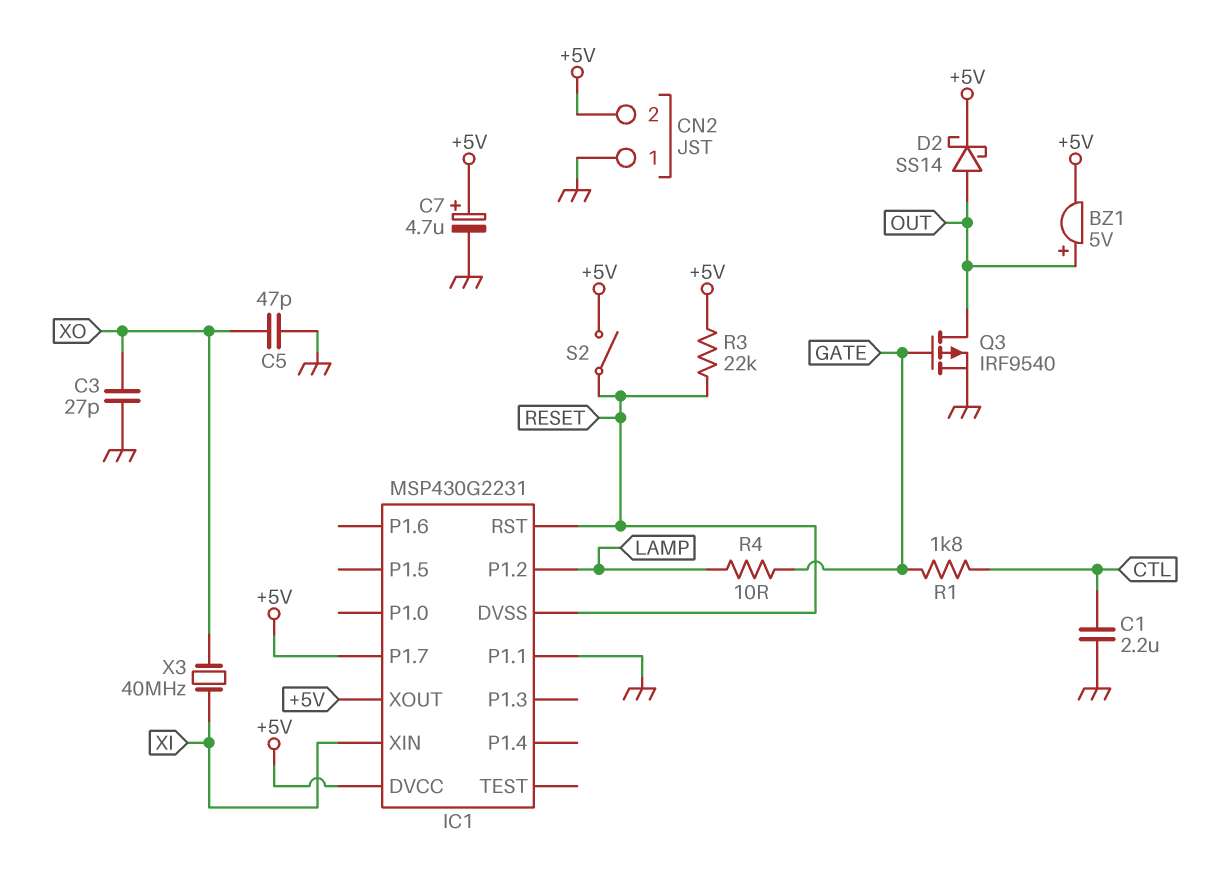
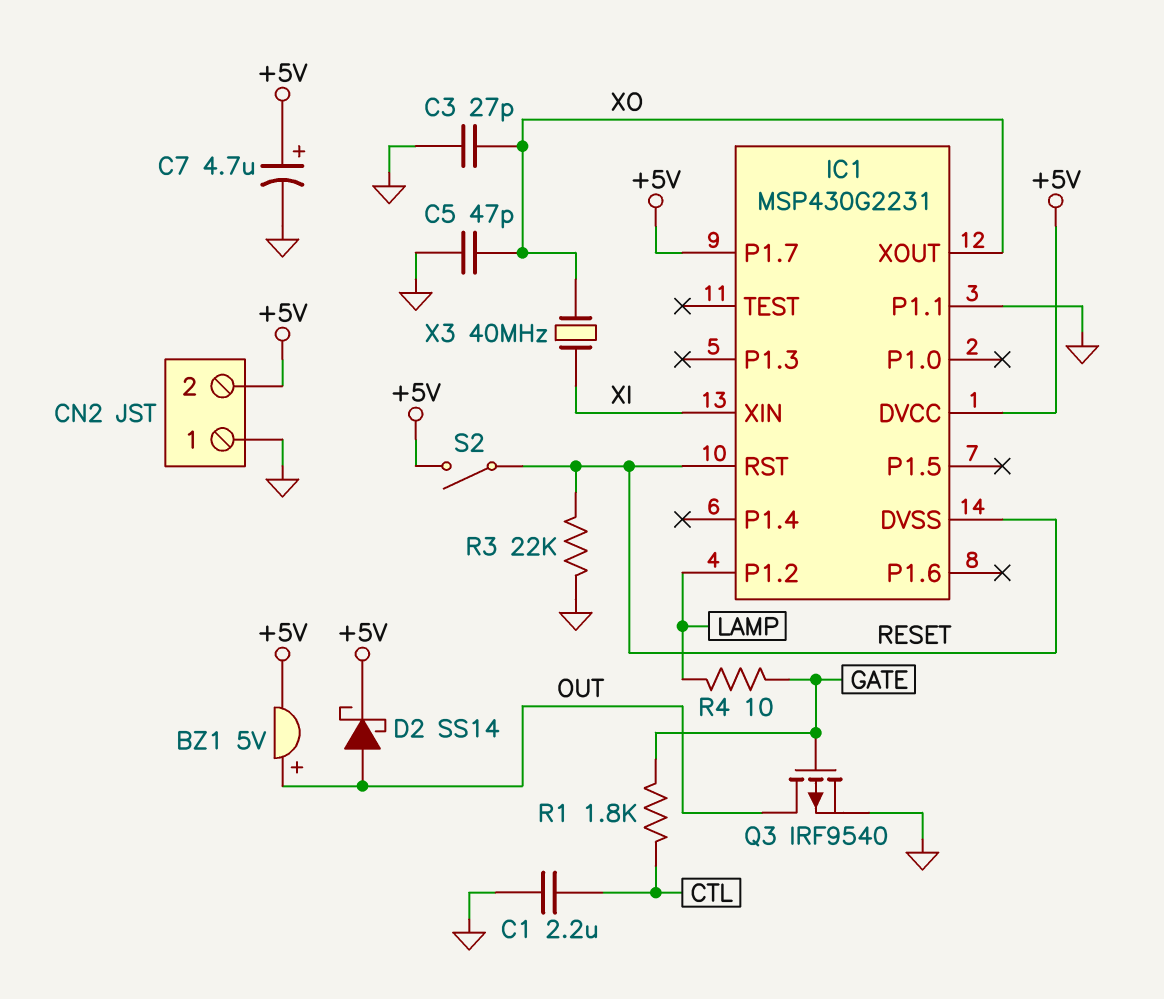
IC1 pin XOUT: +5V -> XO
R3: 22k (+5V, RESET) -> 22k (GND, RESET)

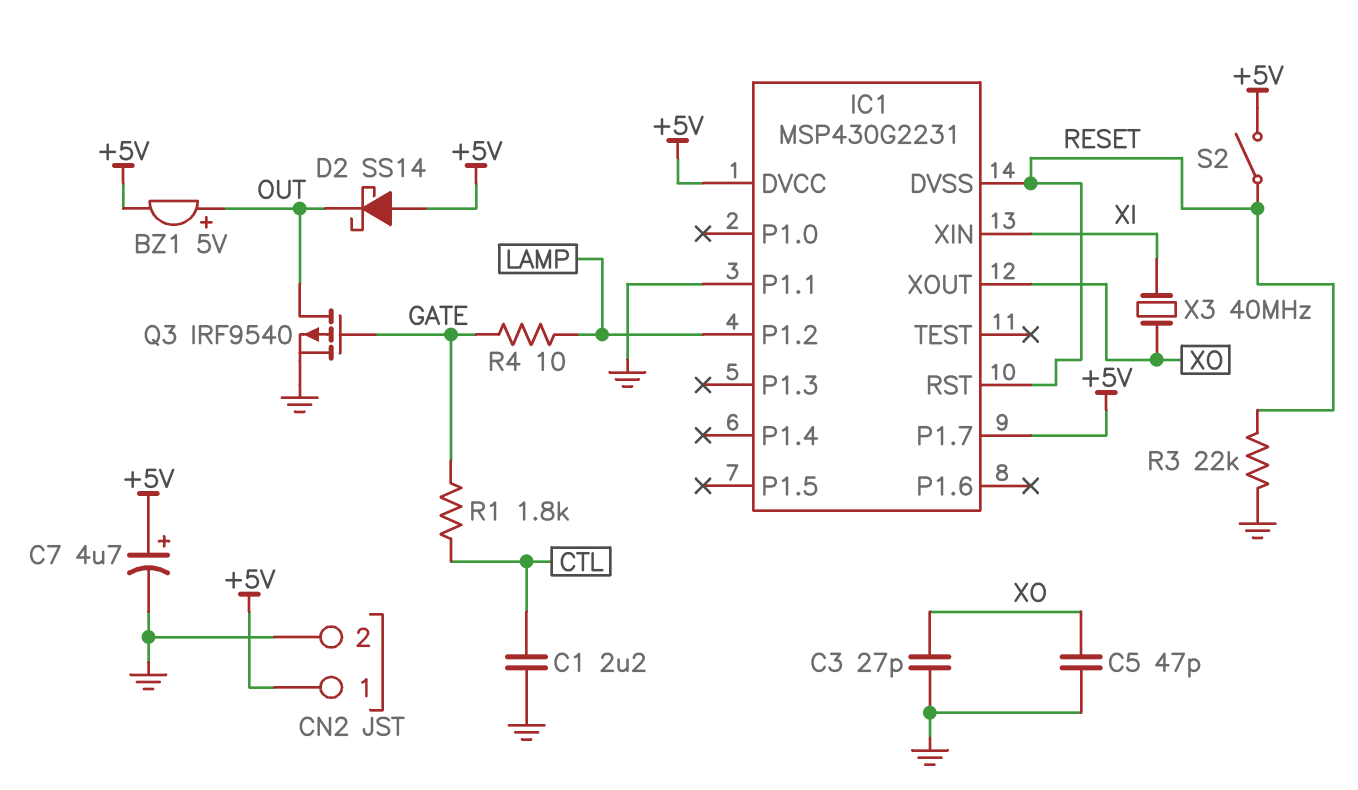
CN2 pin 1: GND -> +5V
CN2 pin 2: +5V -> GND
D2: schottky SS14 (A OUT, K +5V) -> schottky SS14 (A +5V, K OUT)

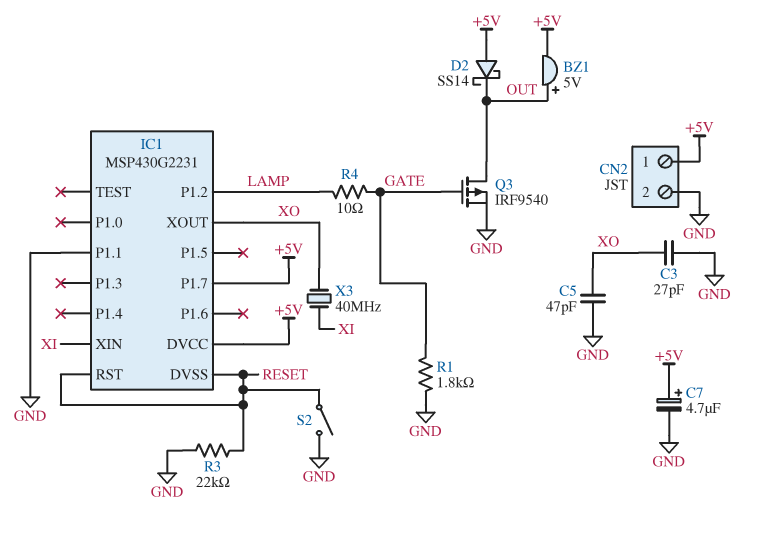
C1: 2.2uF (CTL, GND) -> none
R1: 1.8k (CTL, GATE) -> 1.8k (GATE, GND)
S2: switch (+5V, RESET) -> switch (GND, RESET)

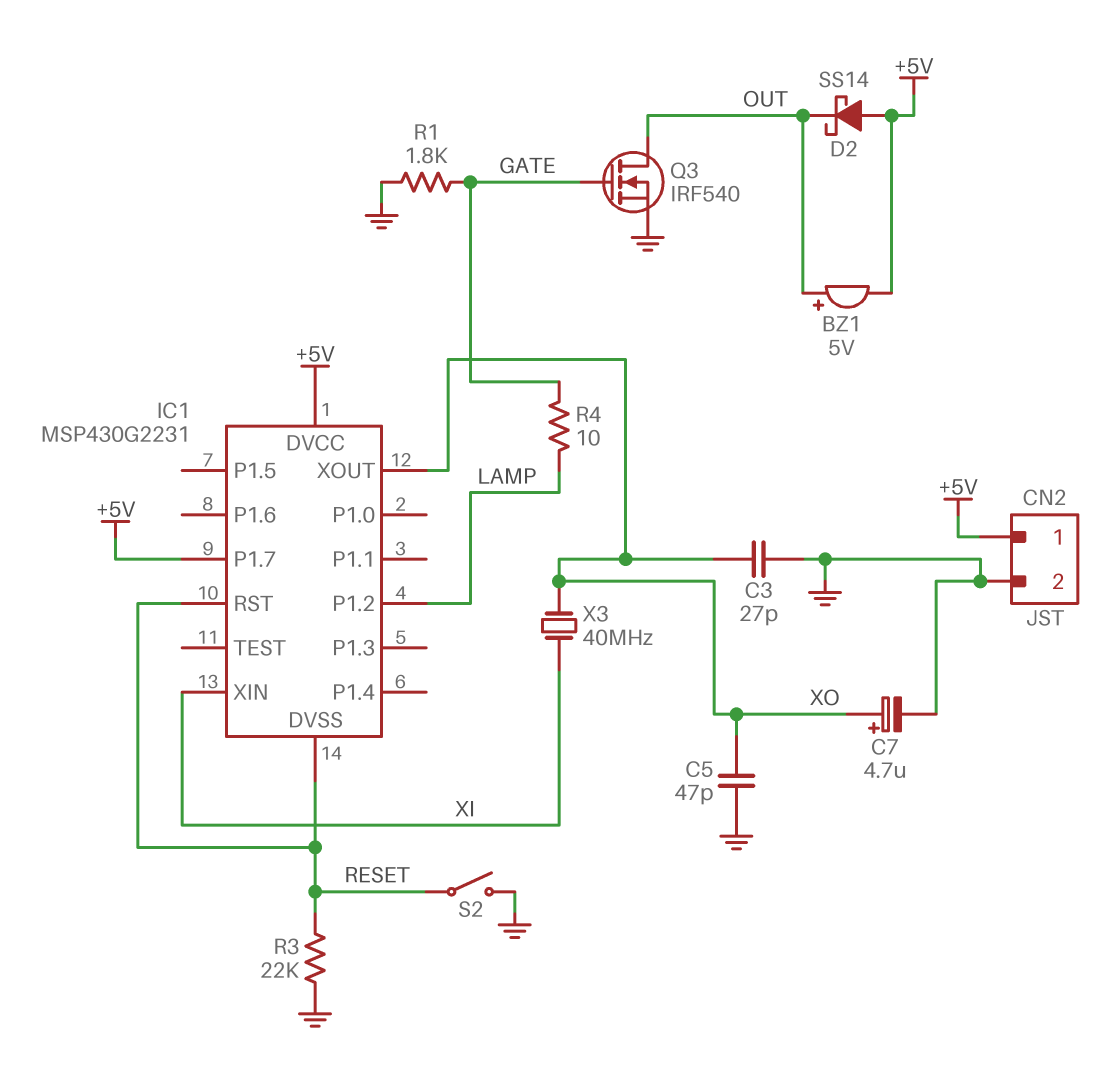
C7: 4.7uF (plus +5V, minus GND) -> 4.7uF (plus XO, minus GND)
IC1 pin P1.1: GND -> none
Q3: PMOS IRF9540 (G GATE, D OUT, S GND) -> NMOS IRF540 (G GATE, D OUT, S GND)

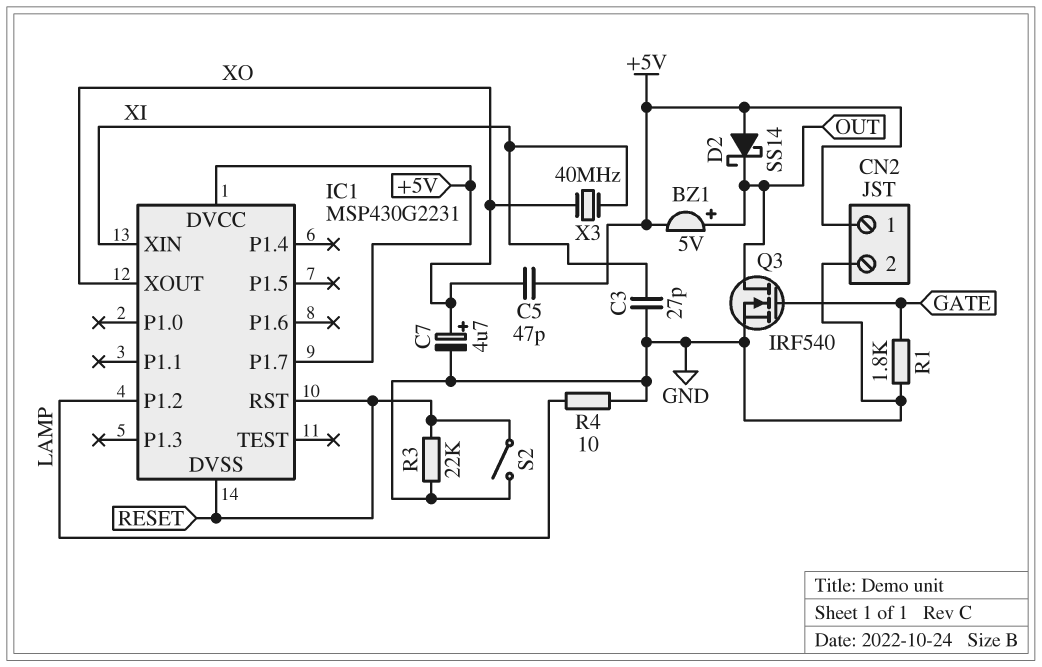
C3: 27pF (GND, XO) -> 27pF (GND, XI)
C5: 47pF (GND, XO) -> 47pF (+5V, XO)
R4: 10 (GATE, LAMP) -> 10 (GND, LAMP)

